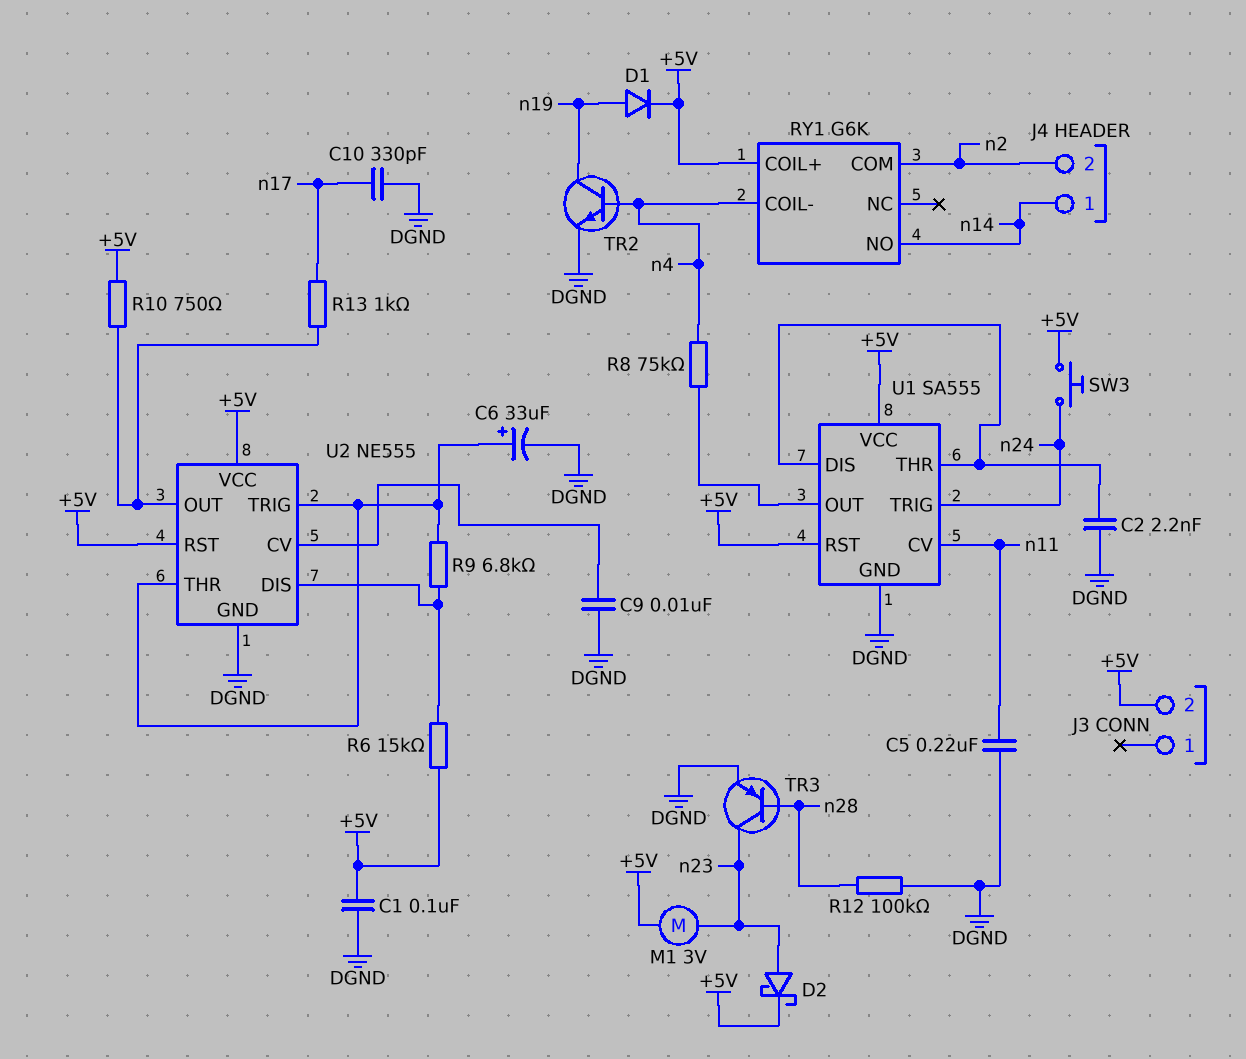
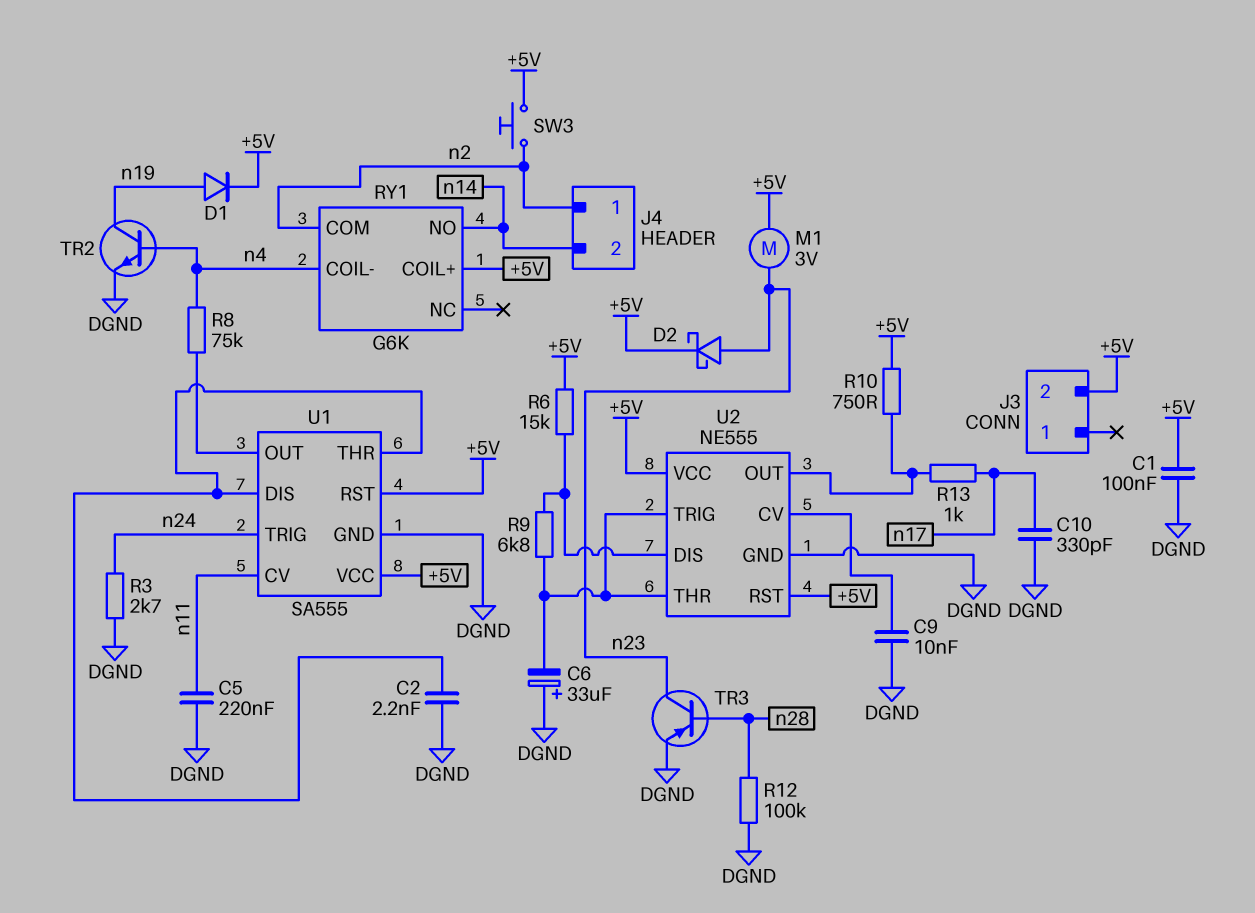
C6: 33uF (plus U2/THR, minus DGND) -> 33uF (plus DGND, minus U2/THR)
J4 pin 1: n14 -> n2
J4 pin 2: n2 -> n14
R3: none -> 2.7k (DGND, n24)
SW3: button (+5V, n24) -> button (+5V, n2)

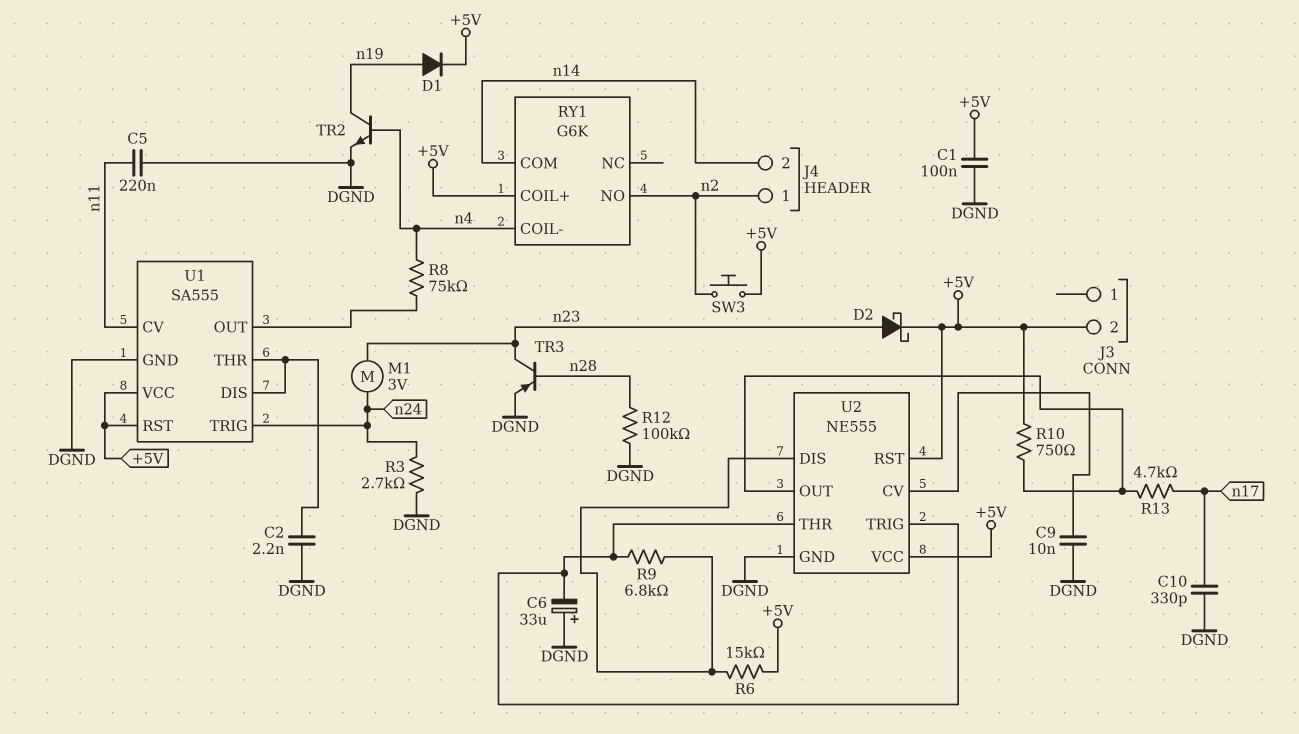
M1: motor 3V (+5V, n23) -> motor 3V (n23, n24)
R13: 1k (U2/OUT, n17) -> 4.7k (U2/OUT, n17)
RY1 pin COM: n2 -> n14
RY1 pin NO: n14 -> n2

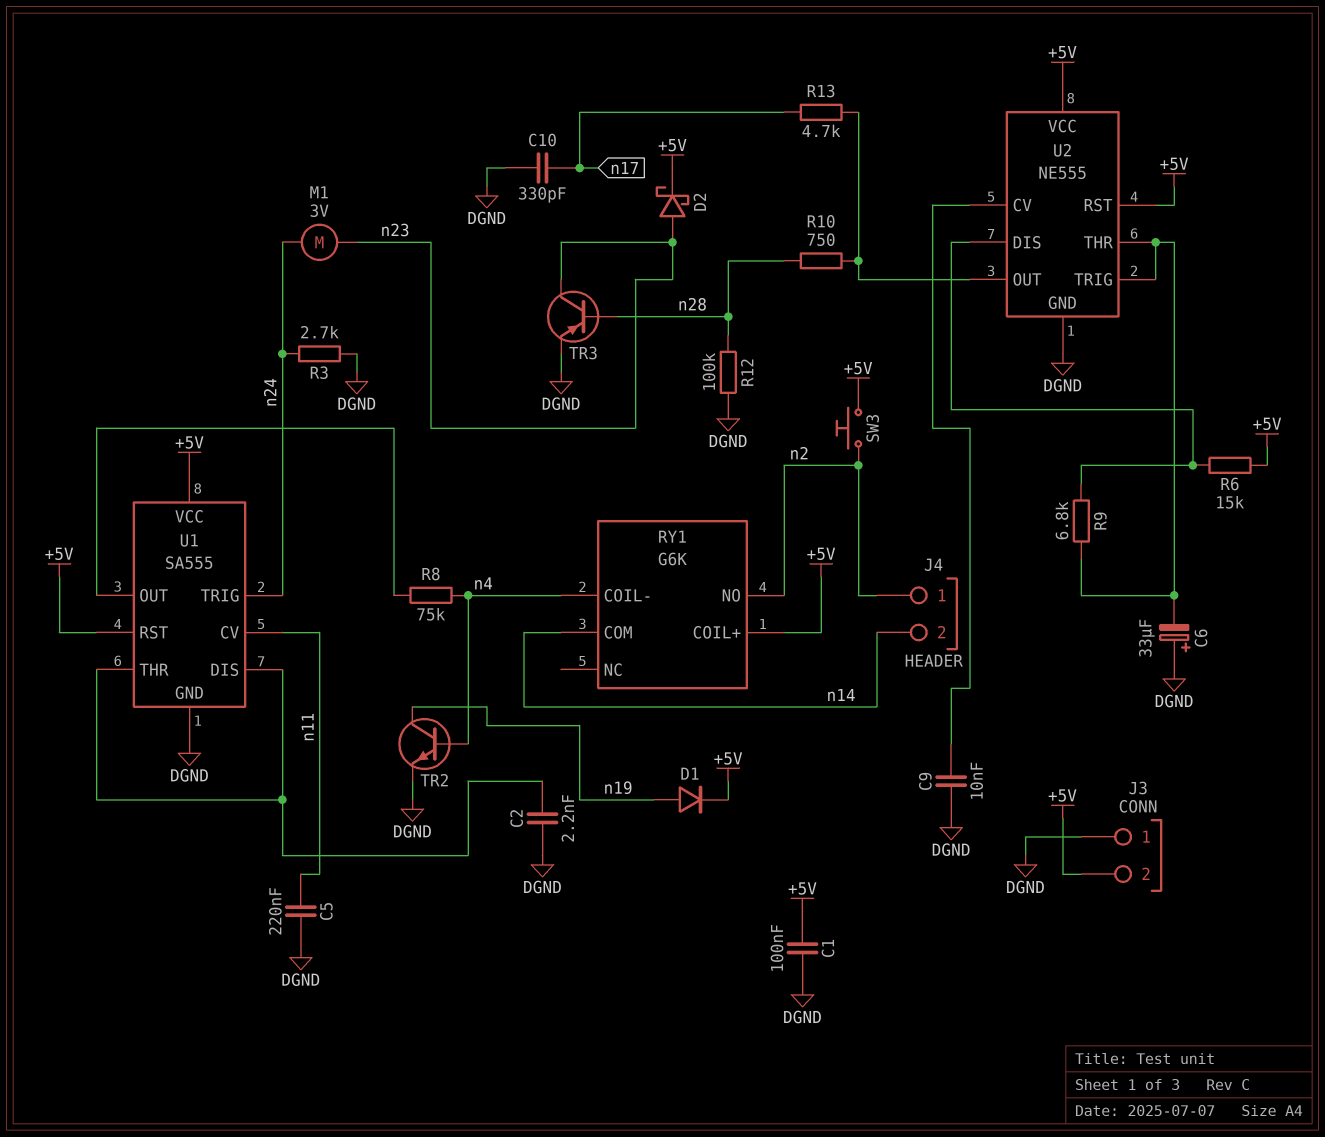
J3 pin 1: none -> DGND
R10: 750 (+5V, U2/OUT) -> 750 (U2/OUT, n28)

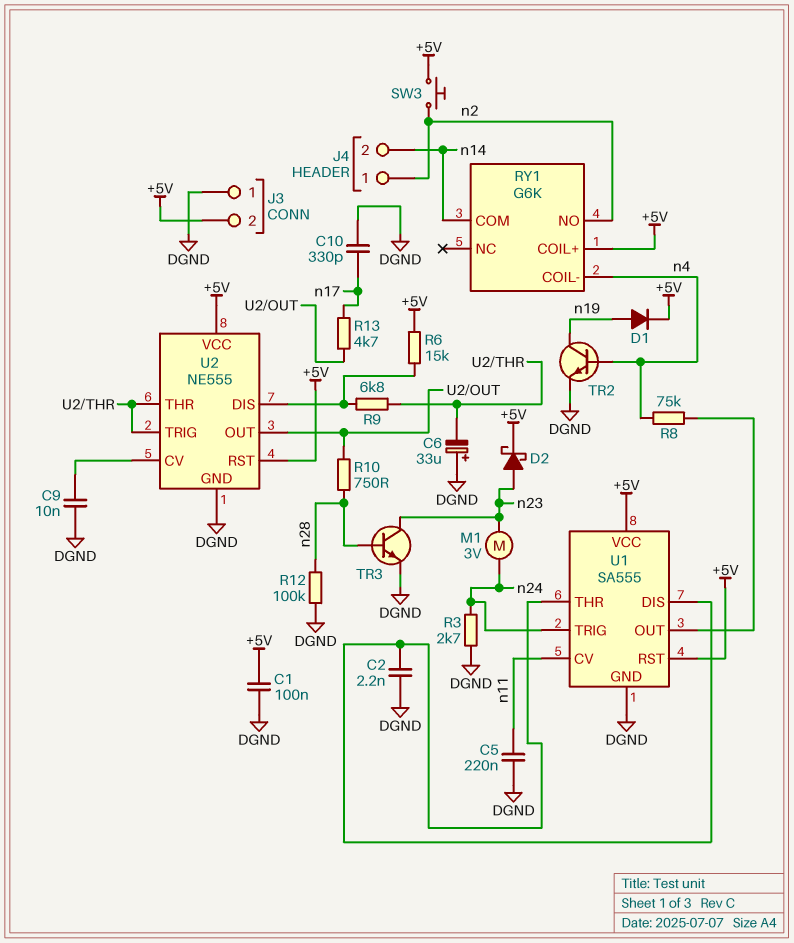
TR3: PNP (B n28, C n23, E DGND) -> NPN (B n28, C n23, E DGND)

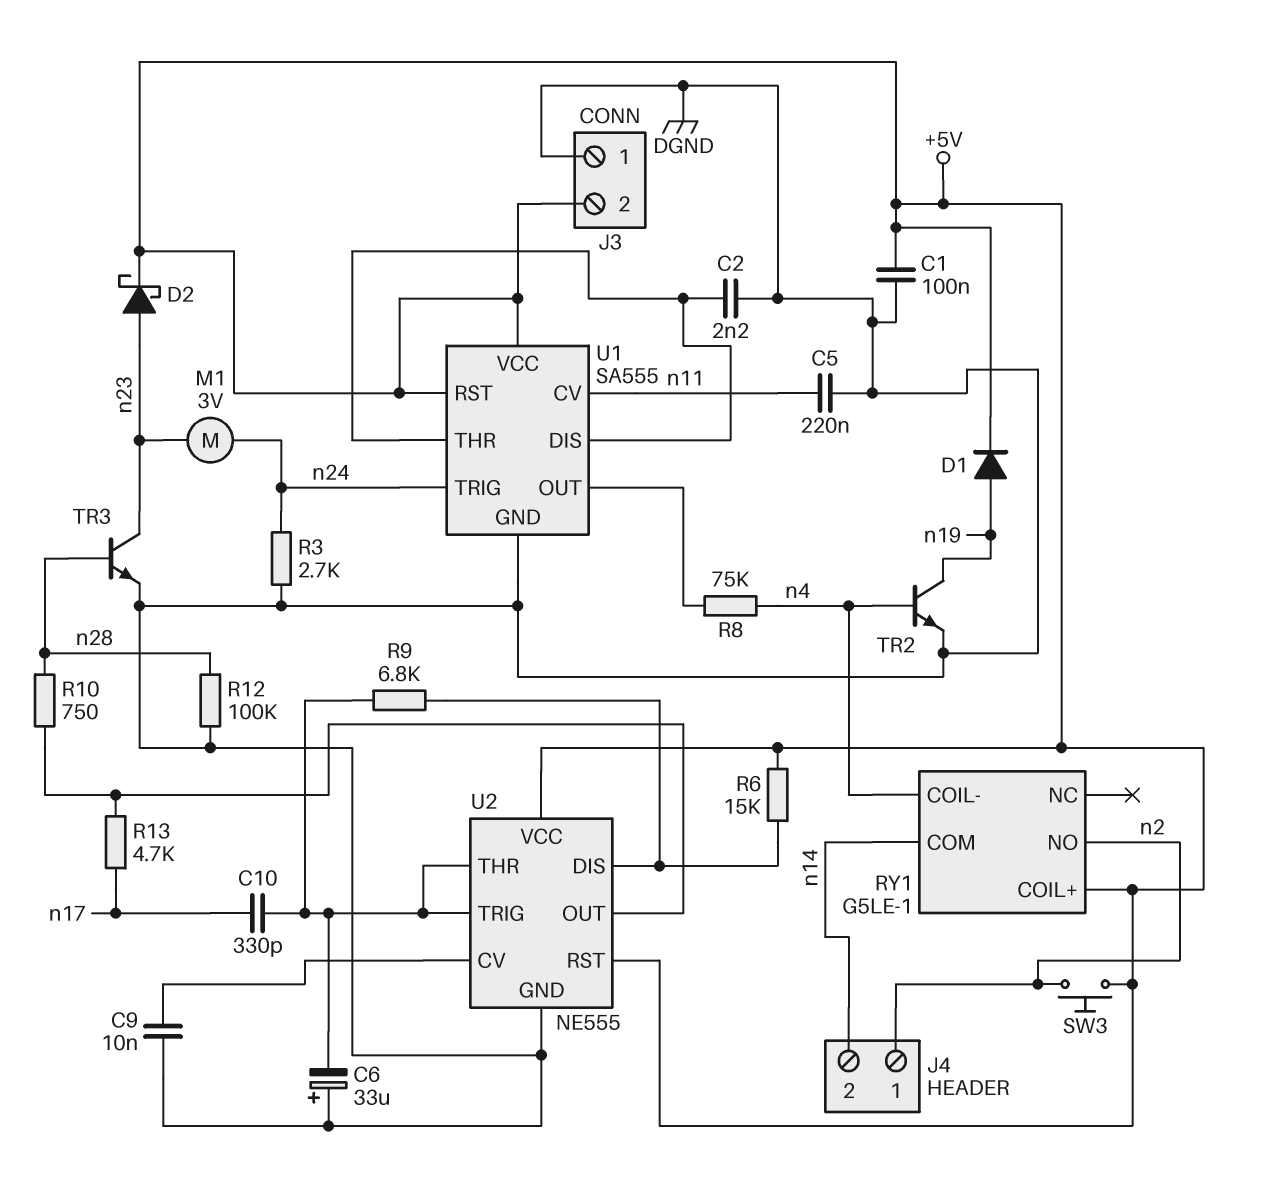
C10: 330pF (DGND, n17) -> 330pF (U2/THR, n17)
RY1: G6K -> G5LE-1

